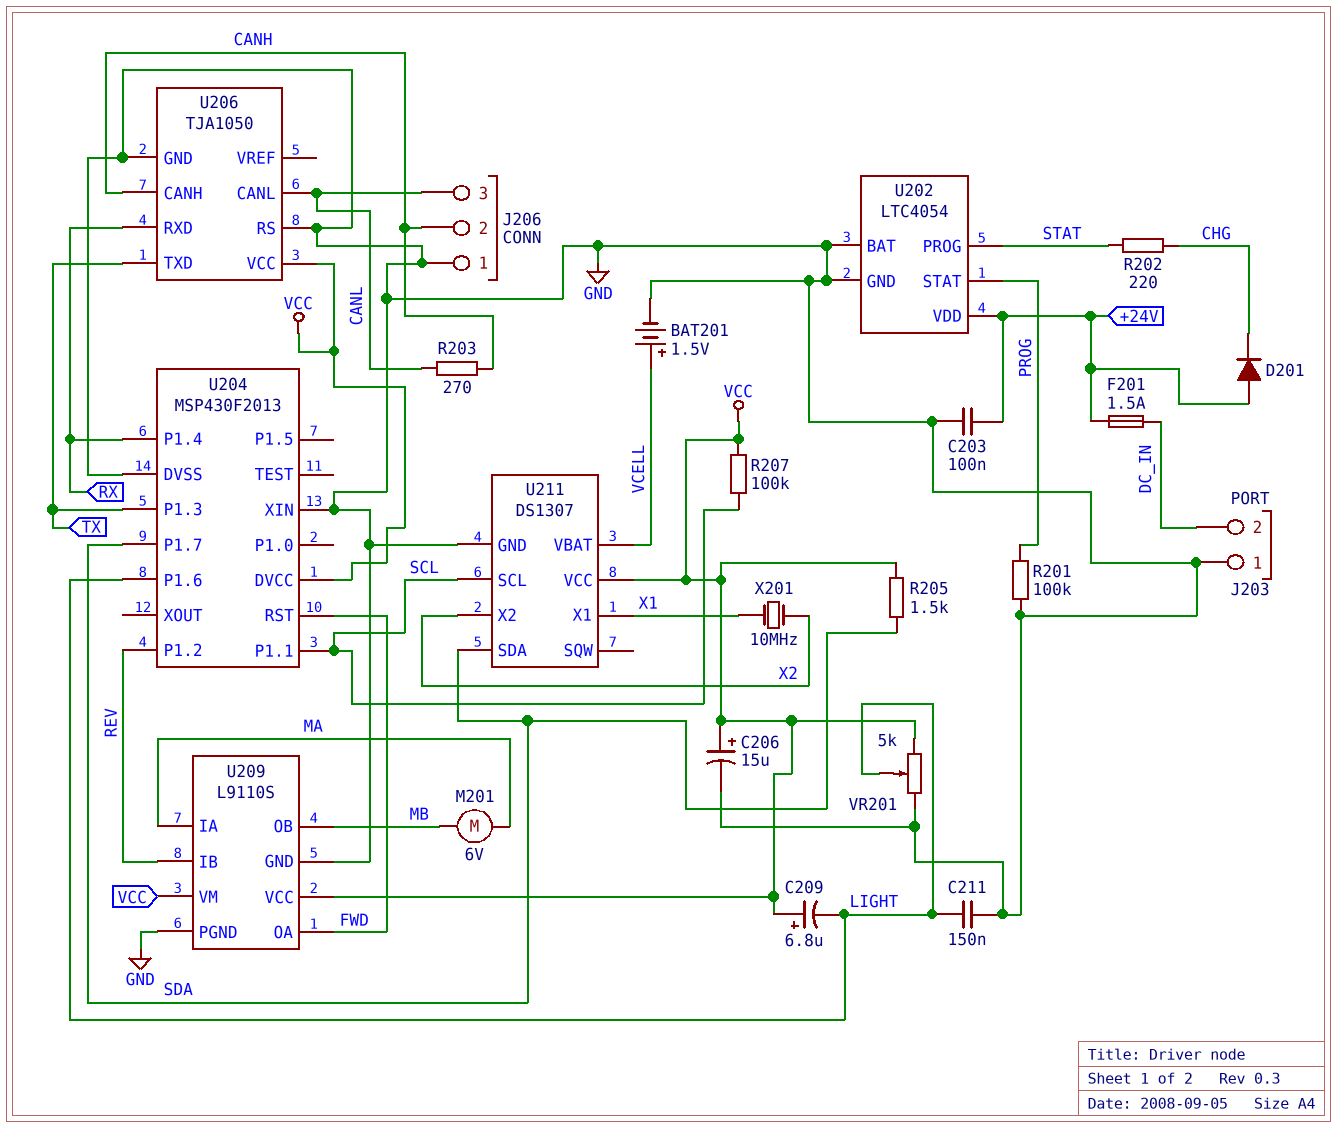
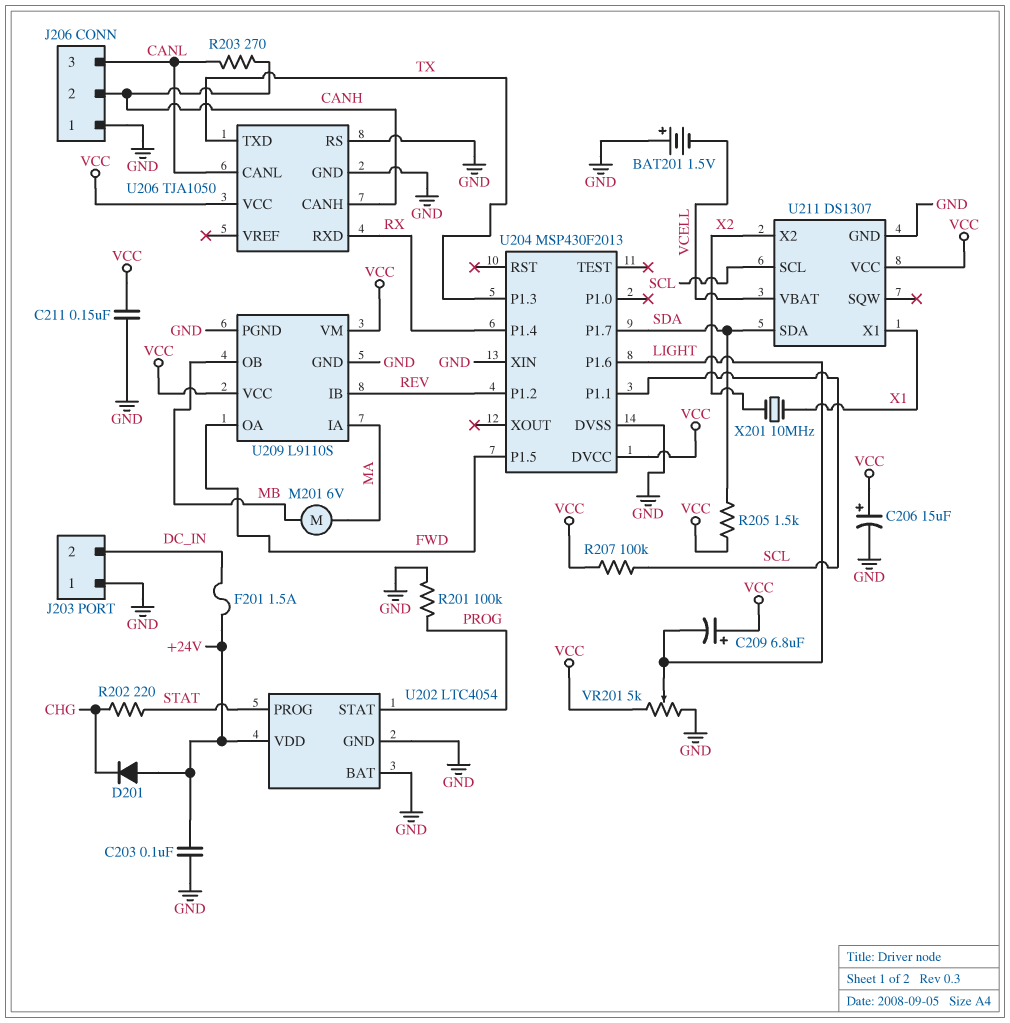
BAT201: 1.5V (plus VCELL, minus GND) -> 1.5V (plus GND, minus VCELL)
C211: 150nF (GND, LIGHT) -> 150nF (GND, VCC)
U204 pin P1.5: none -> FWD
U204 pin RST: FWD -> none

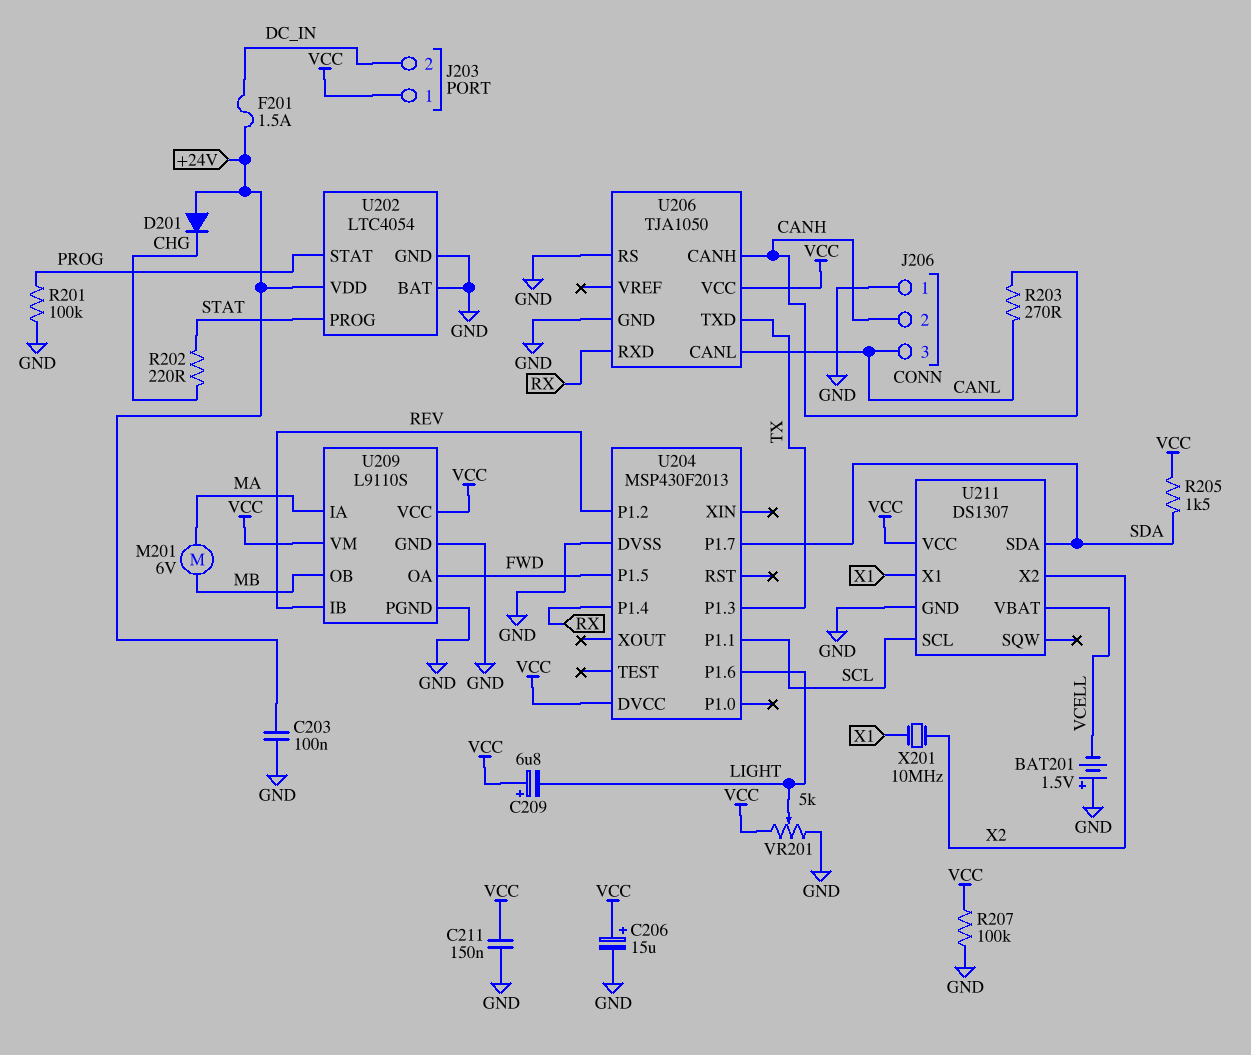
J203 pin 1: GND -> VCC
R207: 100k (SCL, VCC) -> 100k (GND, VCC)
U204 pin XIN: GND -> none

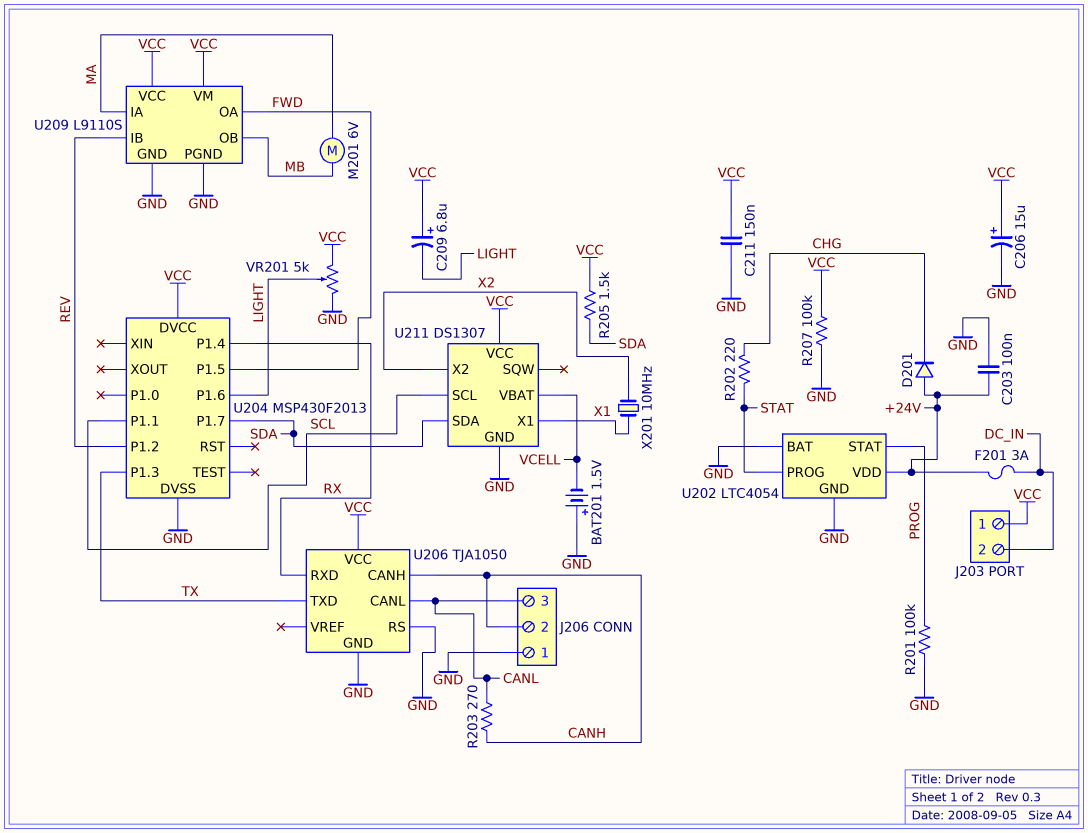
F201: 1.5A (+24V, DC_IN) -> 3A (+24V, DC_IN)

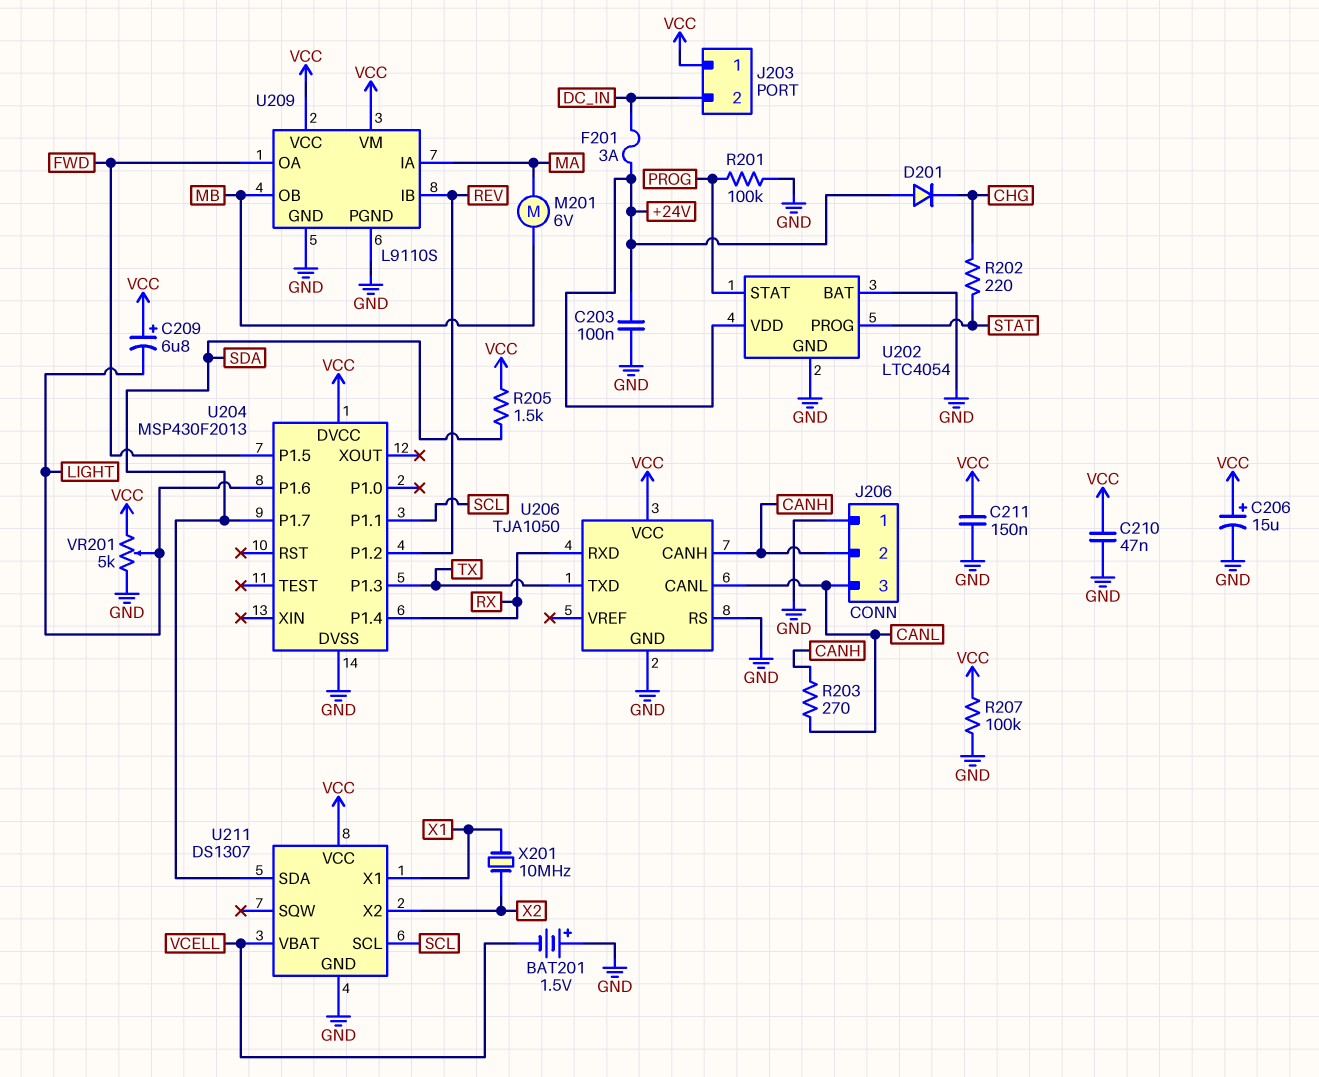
C210: none -> 47nF (GND, VCC)

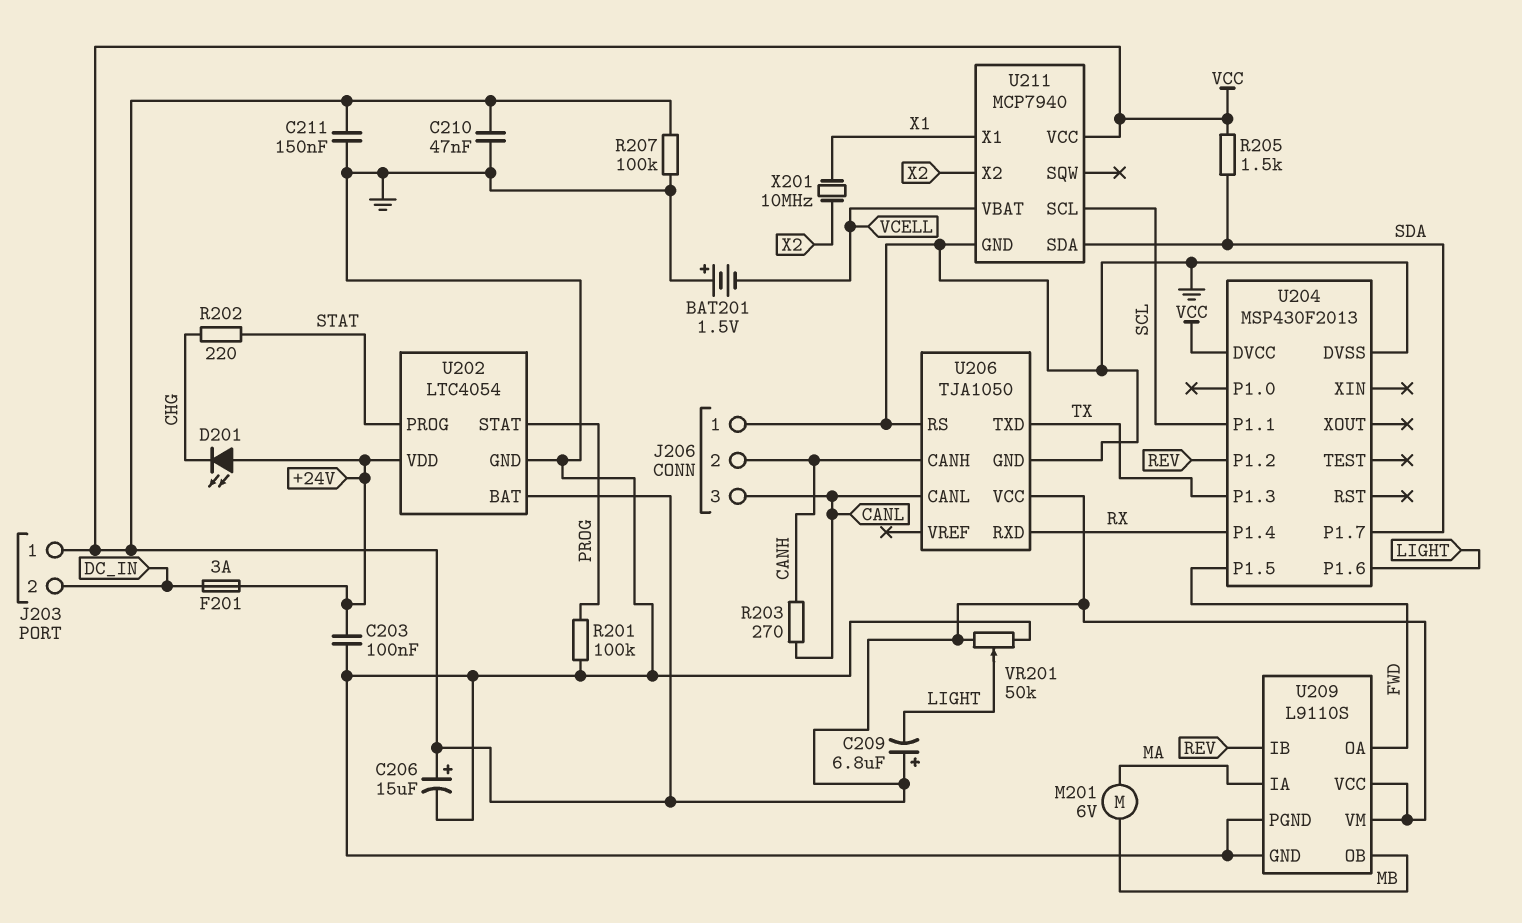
D201: diode (A +24V, K CHG) -> LED (A +24V, K CHG)
U202 pin BAT: GND -> VCC
U211: DS1307 -> MCP7940
VR201: 5k (GND, VCC, wiper LIGHT) -> 50k (GND, VCC, wiper LIGHT)

